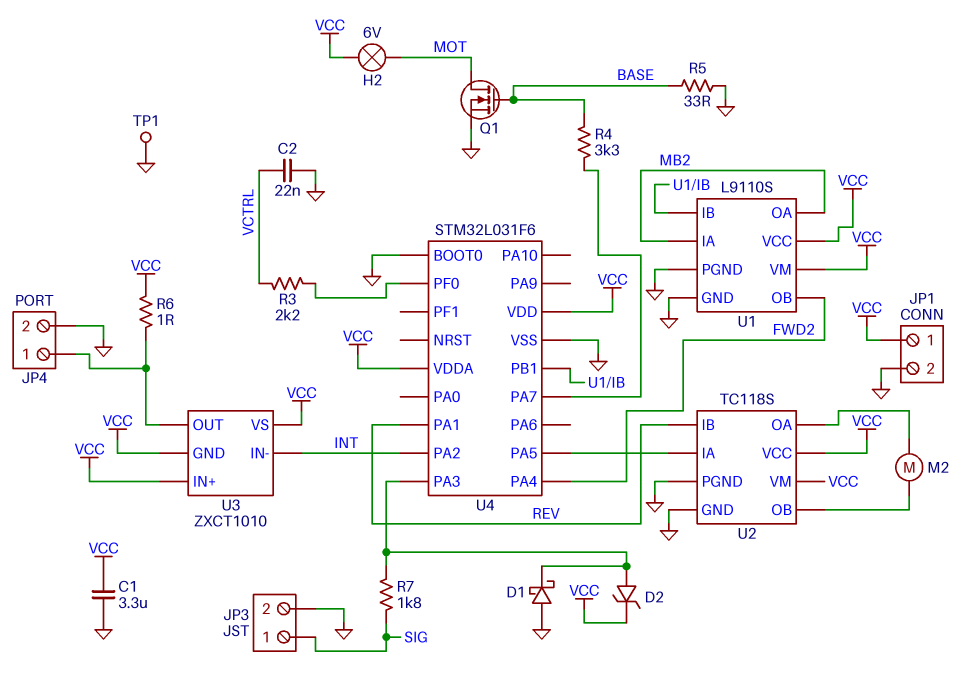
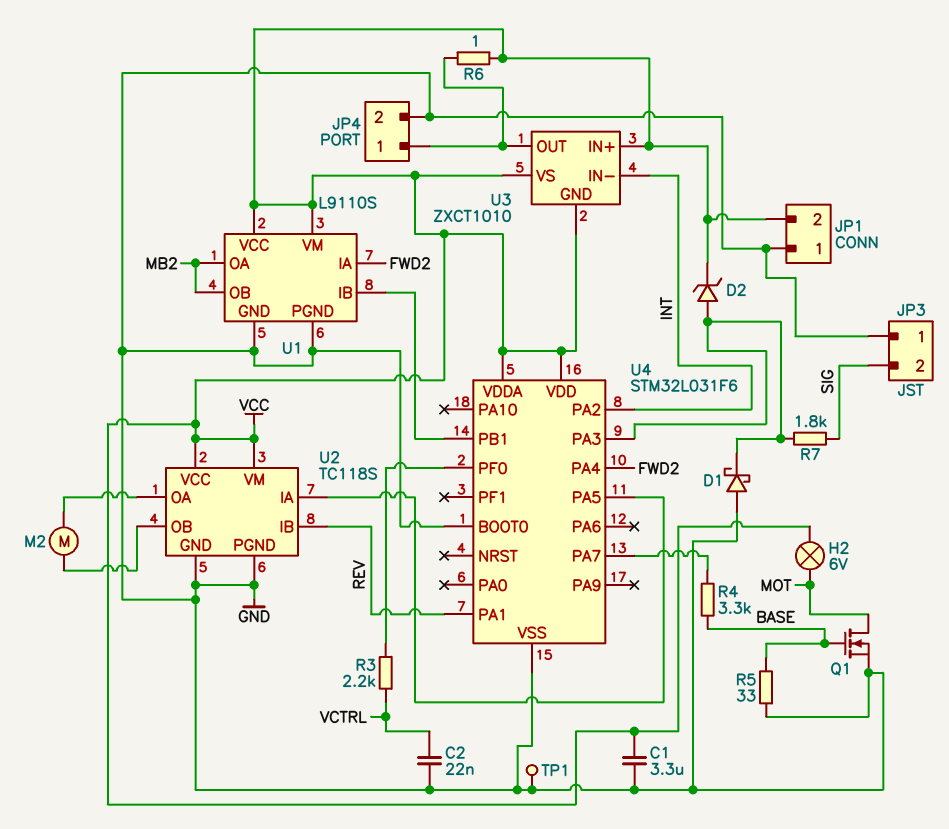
JP1 pin 1: VCC -> GND
JP1 pin 2: GND -> VCC
JP3 pin 1: SIG -> GND
JP3 pin 2: GND -> SIG
U1 pin IA: MB2 -> FWD2
U1 pin OB: FWD2 -> MB2

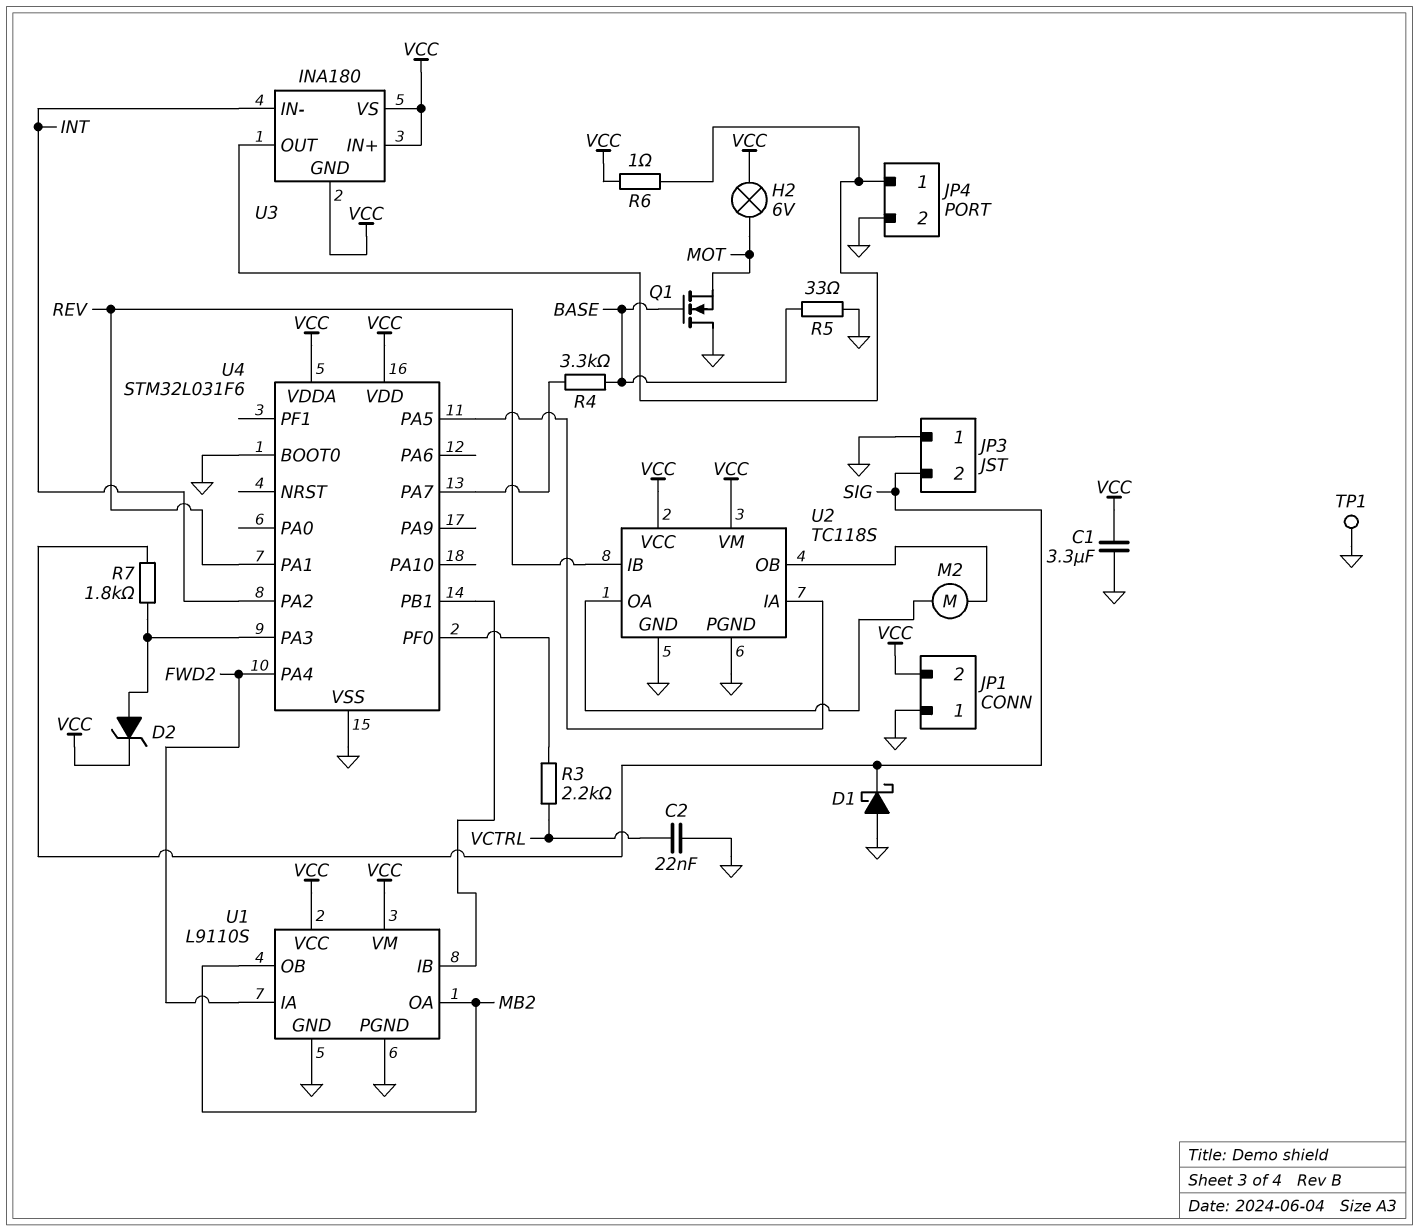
D1: schottky (A GND, K U4/PA3) -> schottky (A GND, K SIG)
Q1: NMOS (G BASE, D MOT, S GND) -> NMOS (G BASE, D GND, S MOT)
U3: ZXCT1010 -> INA180

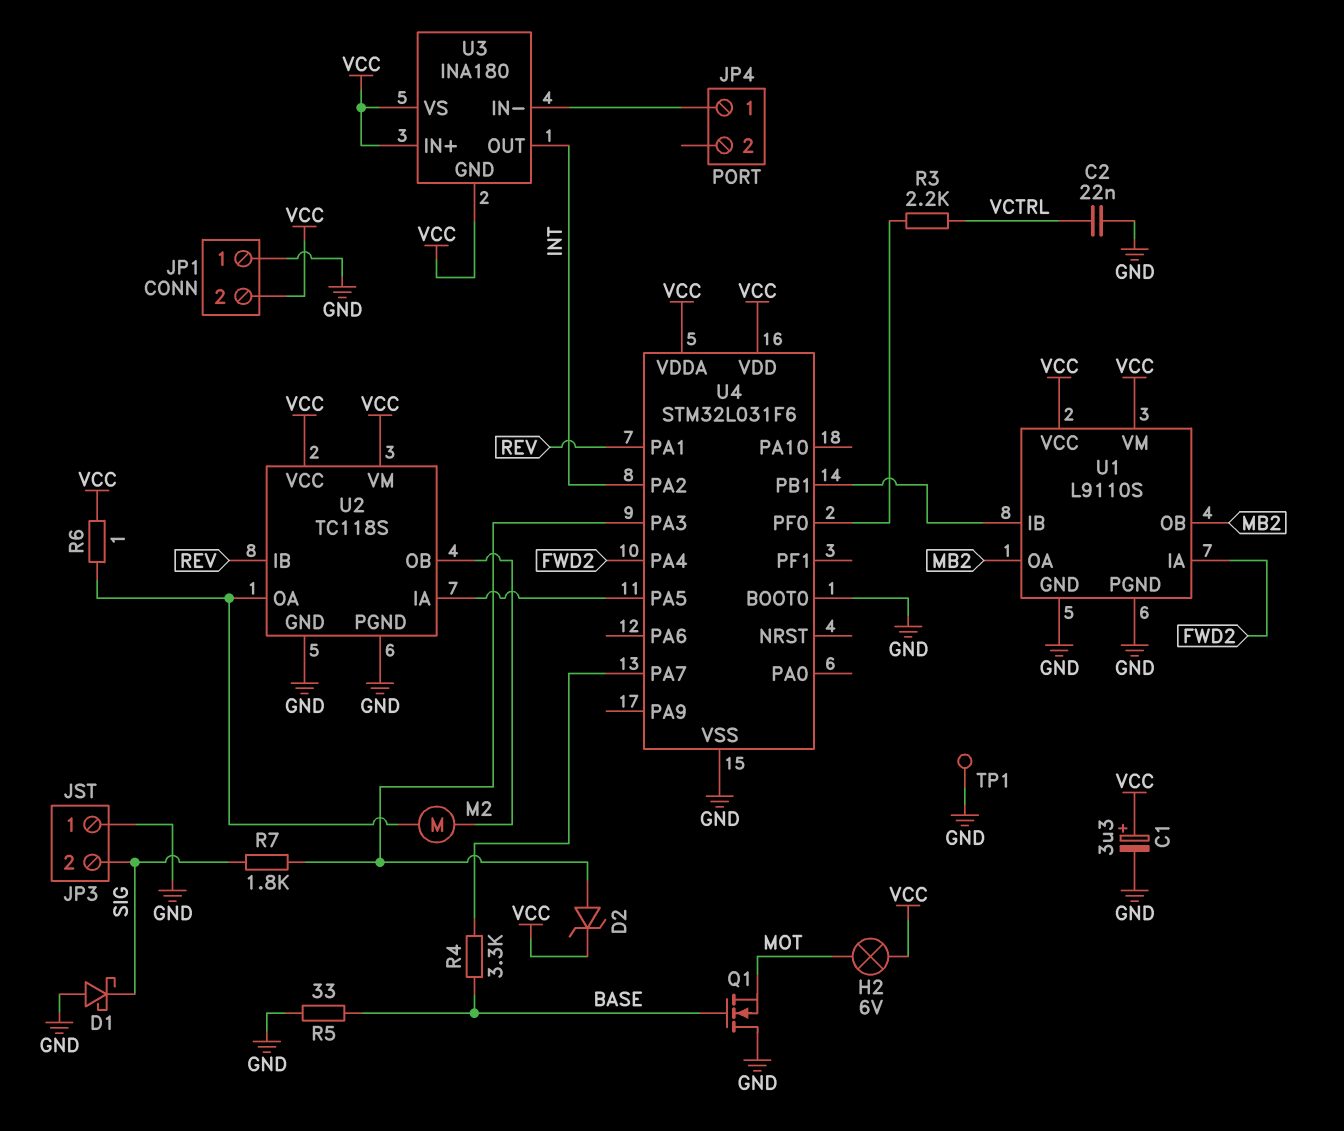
C1: 3.3uF (GND, VCC) -> 3.3uF (plus VCC, minus GND)
JP4 pin 2: GND -> none
R6: 1 (JP4/1, VCC) -> 1 (U2/OA, VCC)
U3 pin IN-: INT -> JP4/1
U3 pin OUT: JP4/1 -> INT

